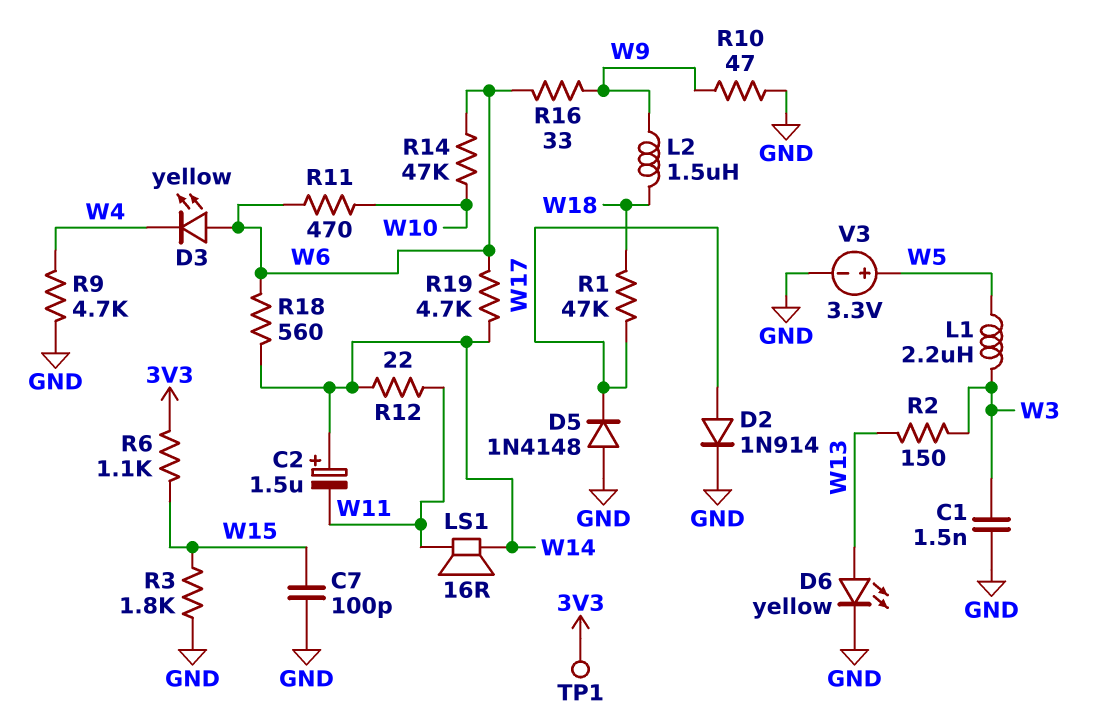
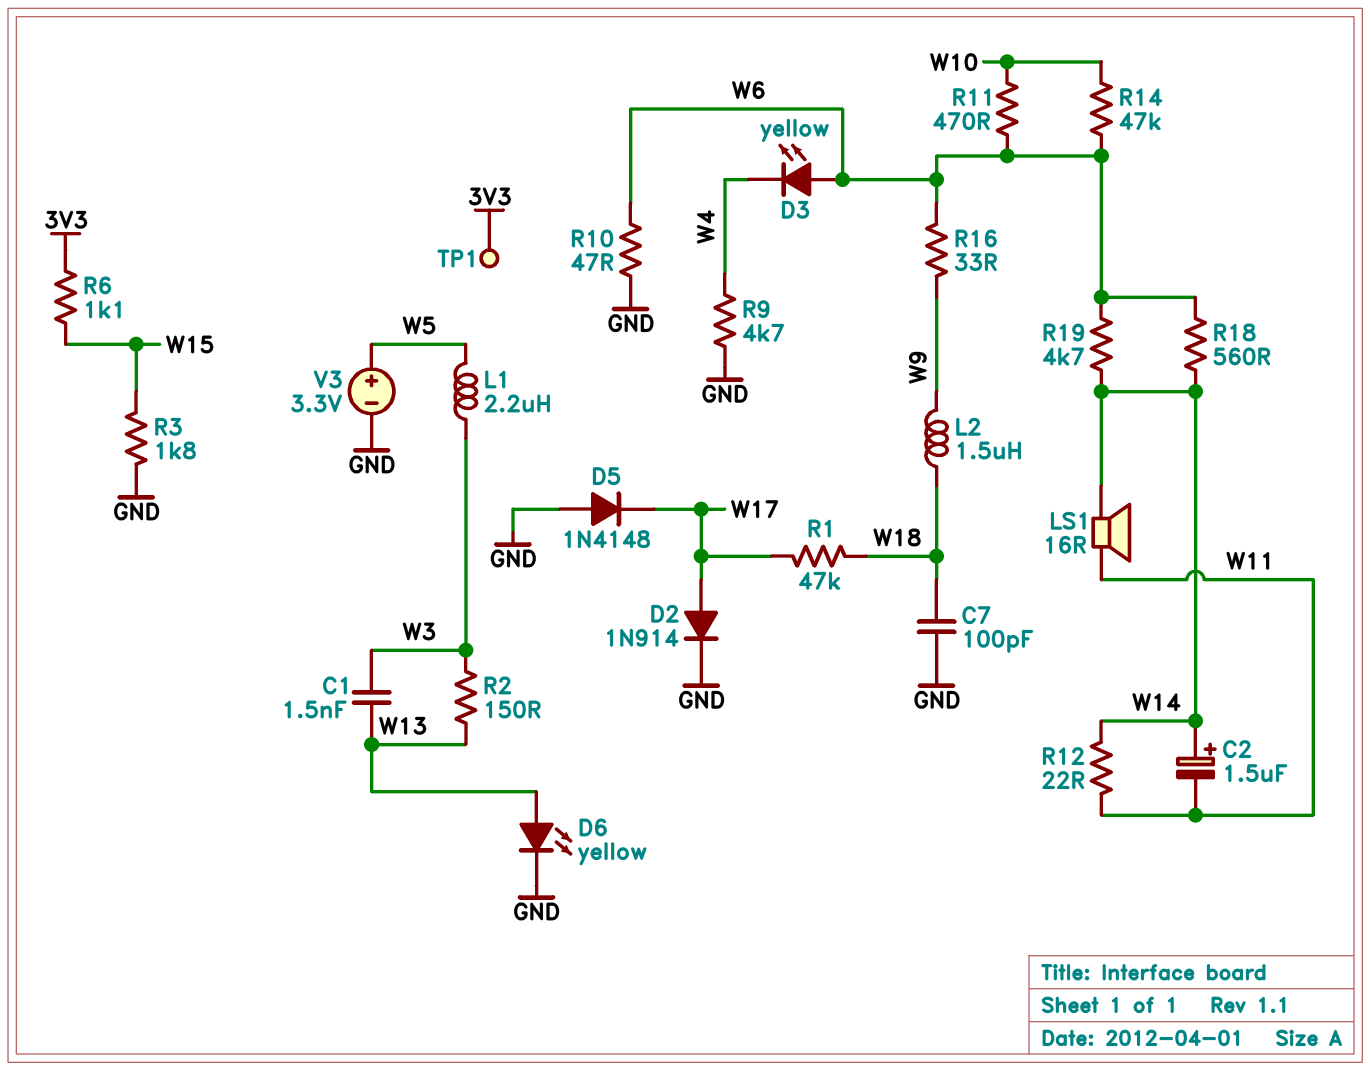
C1: 1.5nF (GND, W3) -> 1.5nF (W3, W13)
C7: 100pF (GND, W15) -> 100pF (GND, W18)
R10: 47 (GND, W9) -> 47 (GND, W6)

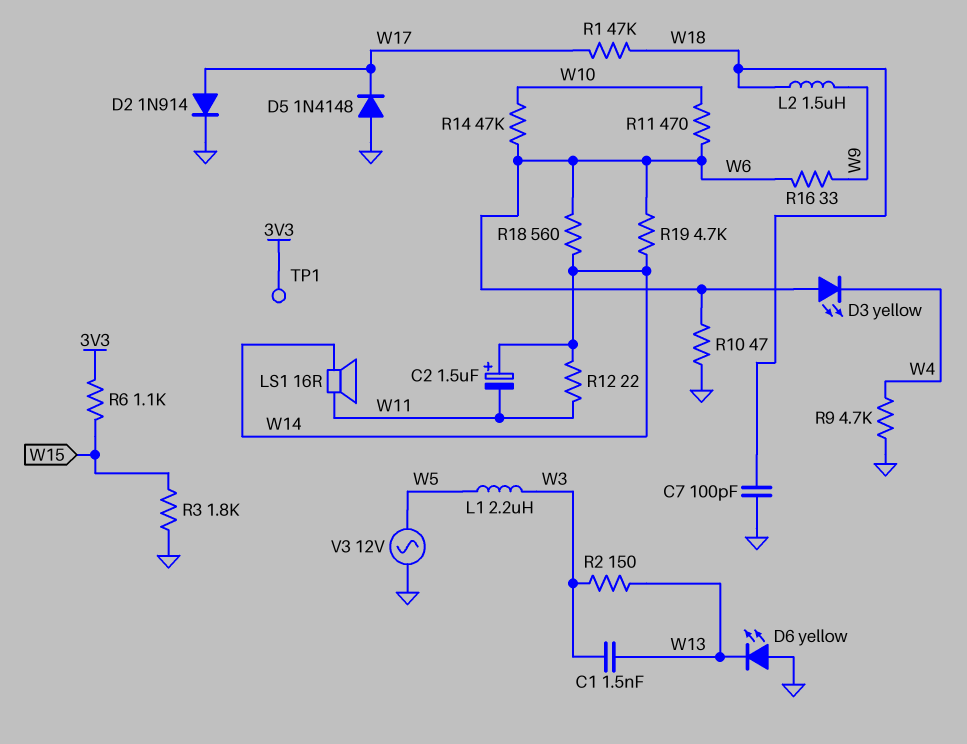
D6: LED yellow (A W13, K GND) -> LED yellow (A GND, K W13)
V3: 3.3V (plus W5, minus GND) -> AC 12V (GND, W5)

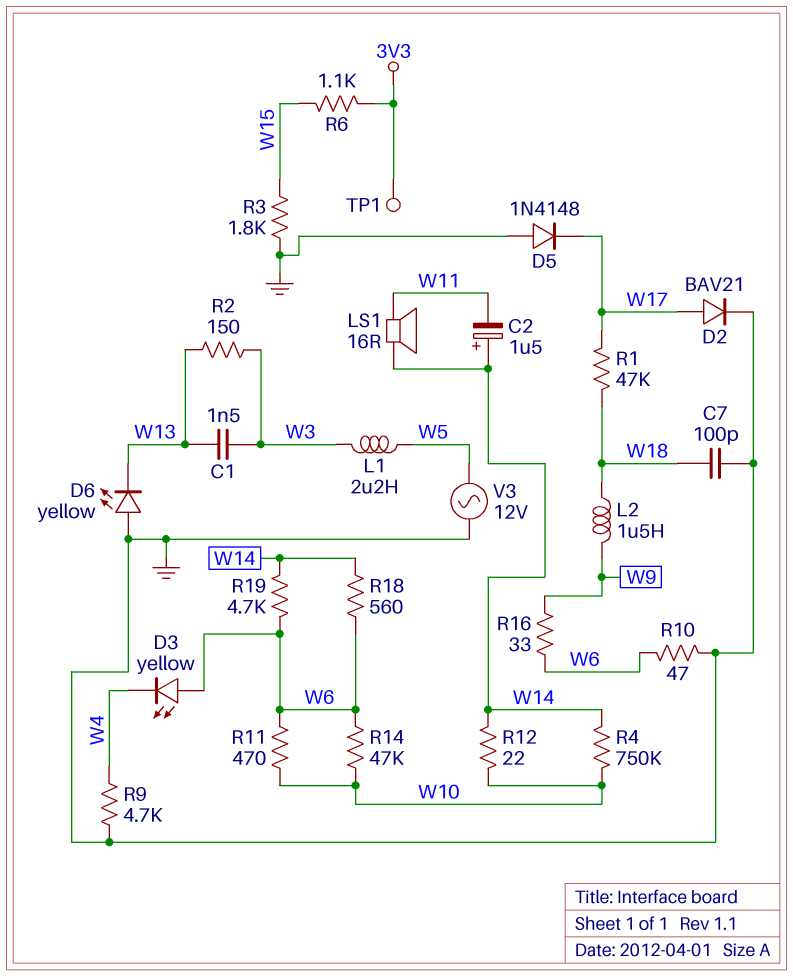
D2: diode 1N914 (A W17, K GND) -> diode BAV21 (A W17, K GND)
R4: none -> 750k (W10, W14)
R12: 22 (W11, W14) -> 22 (W10, W14)

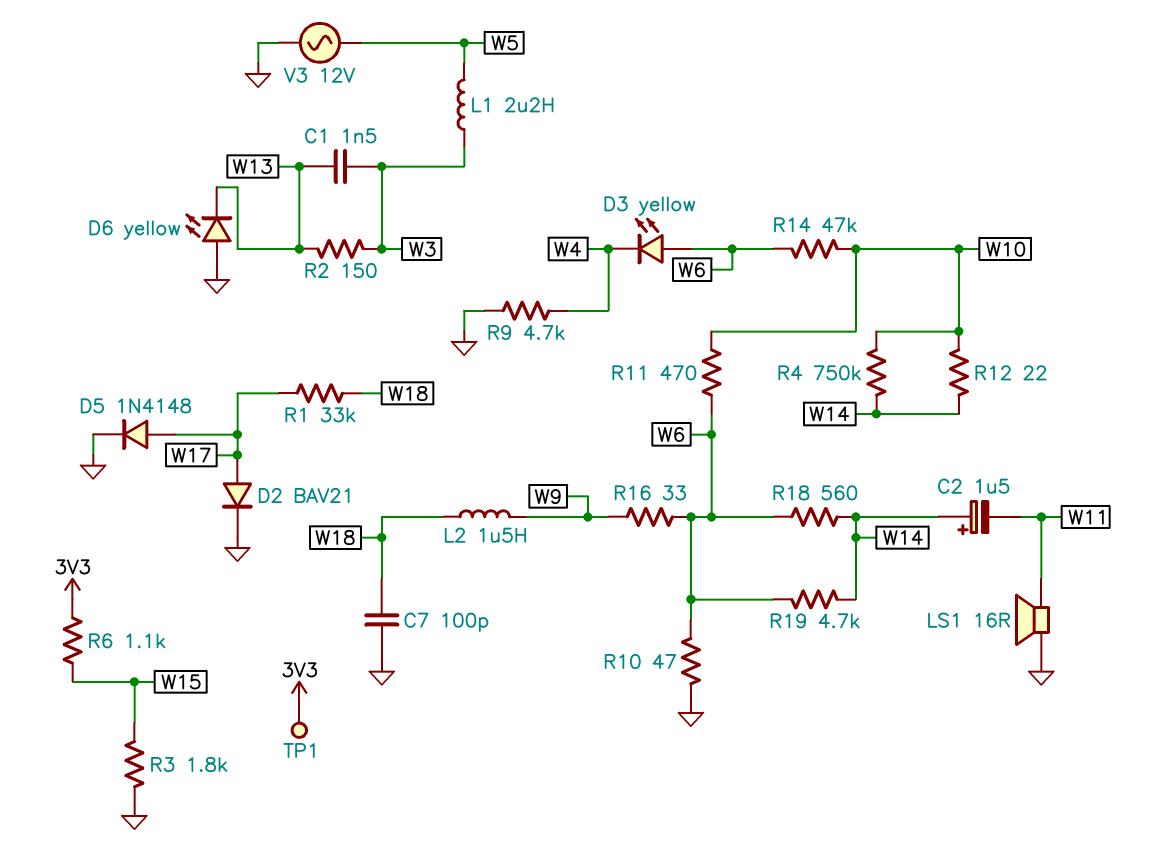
D5: diode 1N4148 (A GND, K W17) -> diode 1N4148 (A W17, K GND)
LS1: speaker 16R (W11, W14) -> speaker 16R (GND, W11)
R1: 47k (W17, W18) -> 33k (W17, W18)

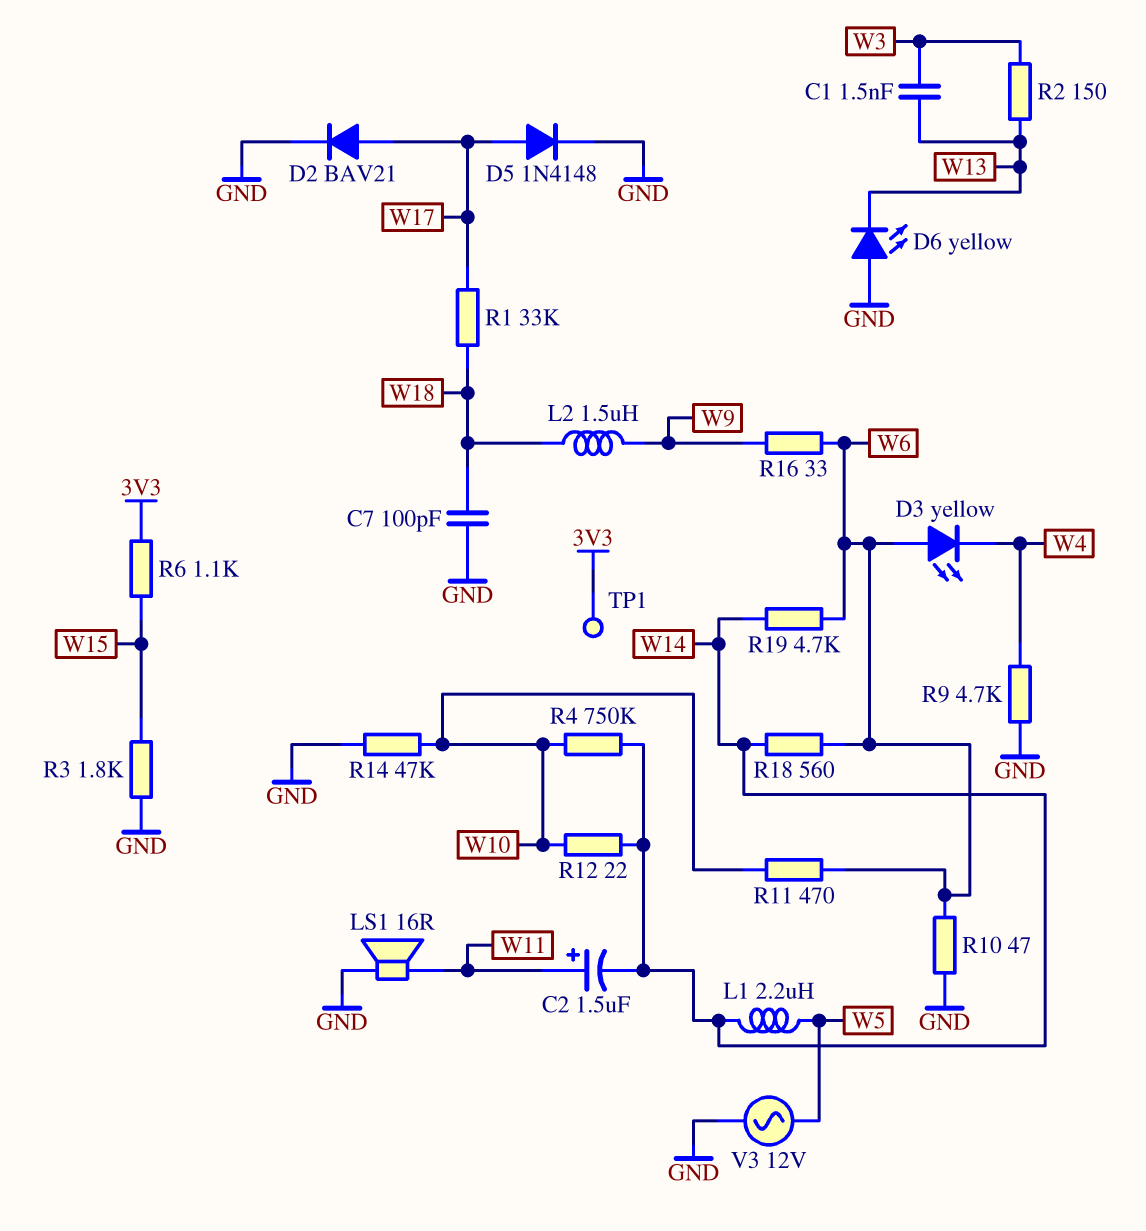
C2: 1.5uF (plus W14, minus W11) -> 1.5uF (plus W11, minus W14)
L1: 2.2uH (W3, W5) -> 2.2uH (W5, W14)
R14: 47k (W6, W10) -> 47k (GND, W10)

